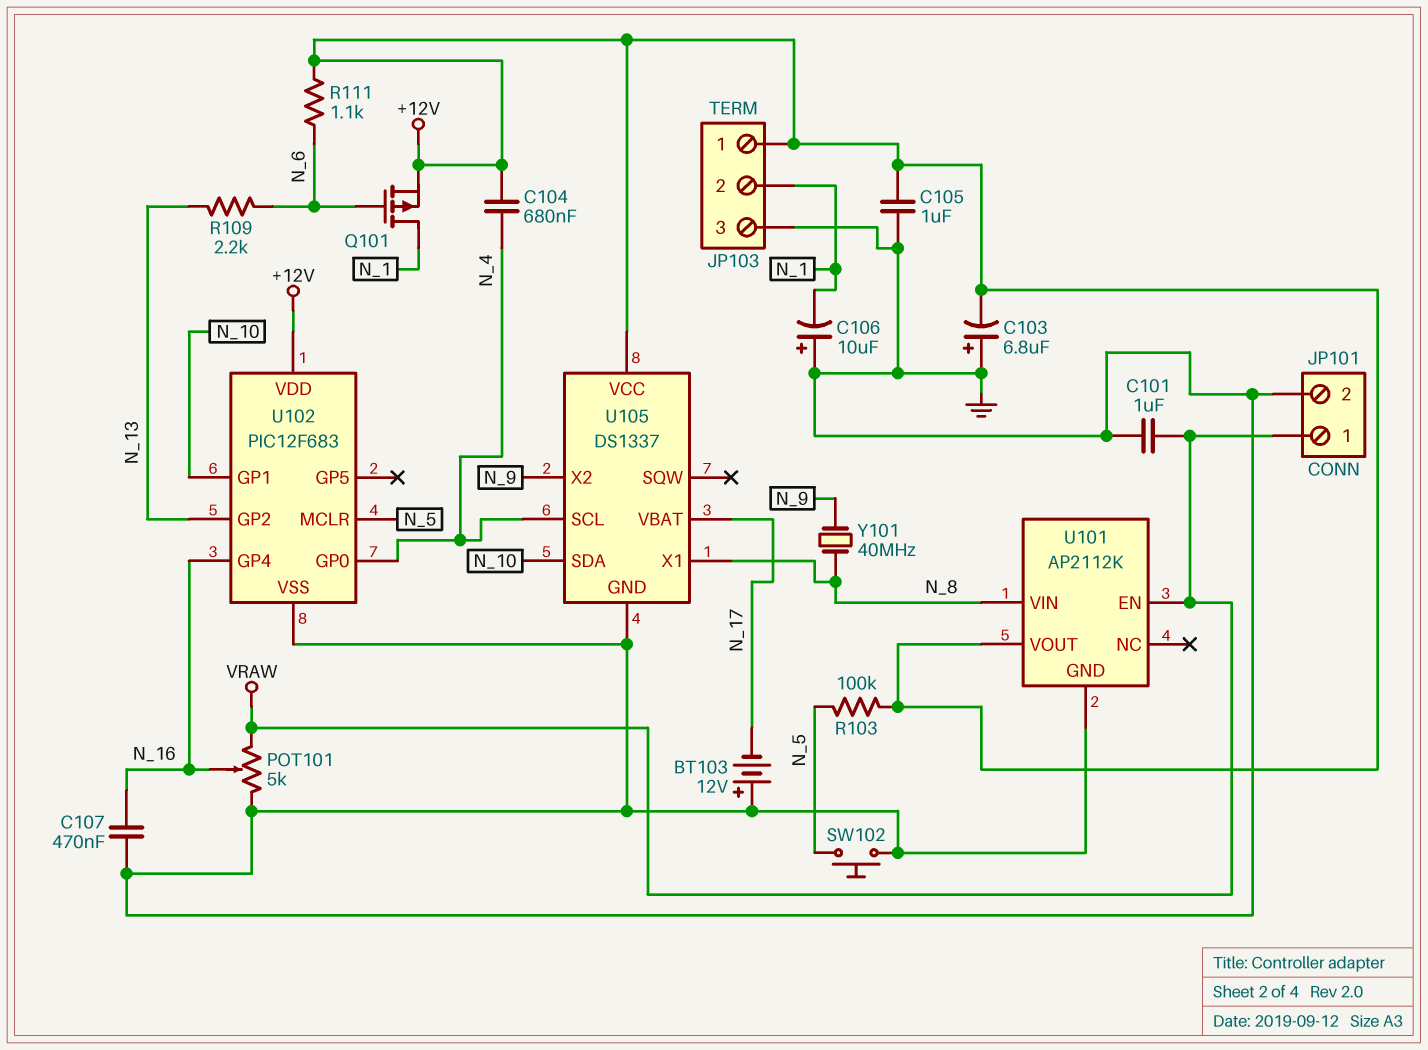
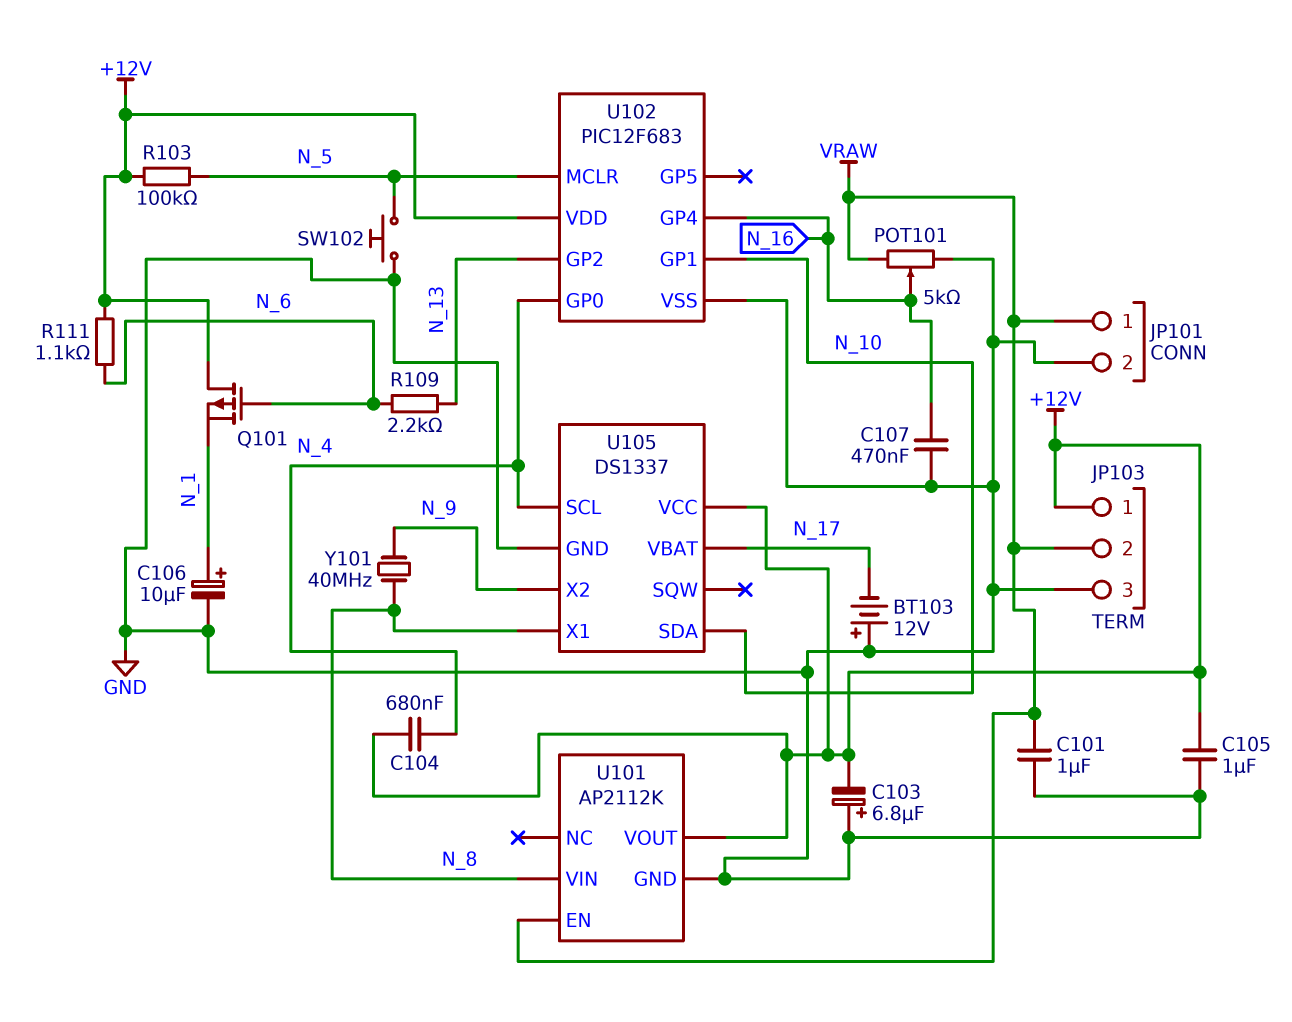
C106: 10uF (plus GND, minus N_1) -> 10uF (plus N_1, minus GND)
JP103 pin 2: N_1 -> VRAW
Q101: PMOS (G N_6, D N_1, S +12V) -> PMOS (G N_6, D +12V, S N_1)

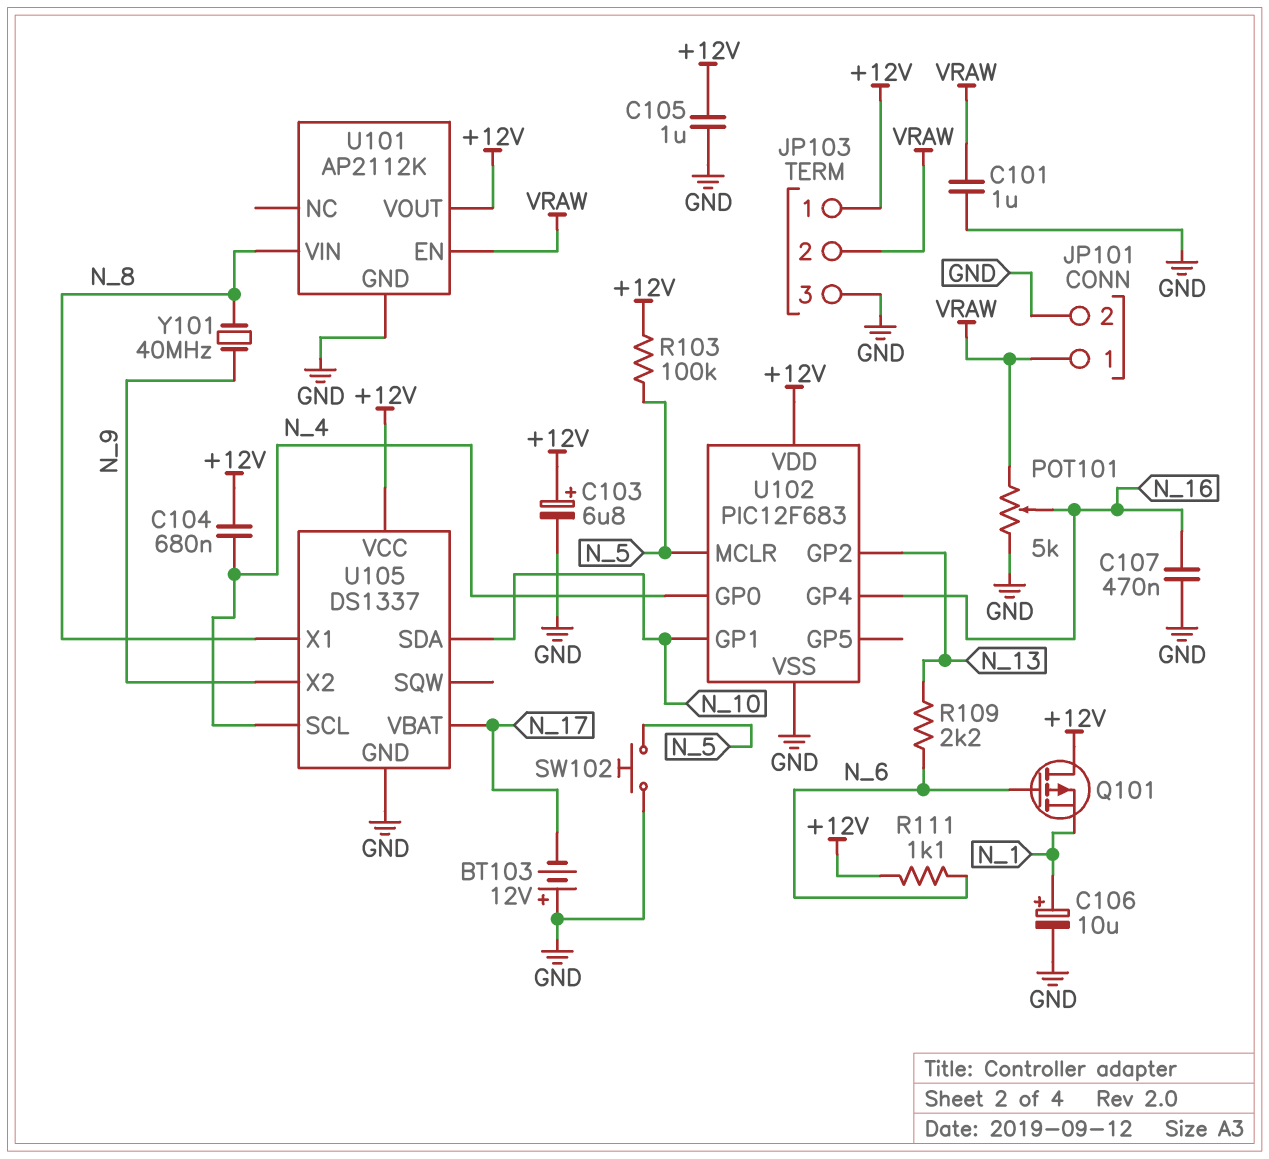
C103: 6.8uF (plus GND, minus +12V) -> 6.8uF (plus +12V, minus GND)

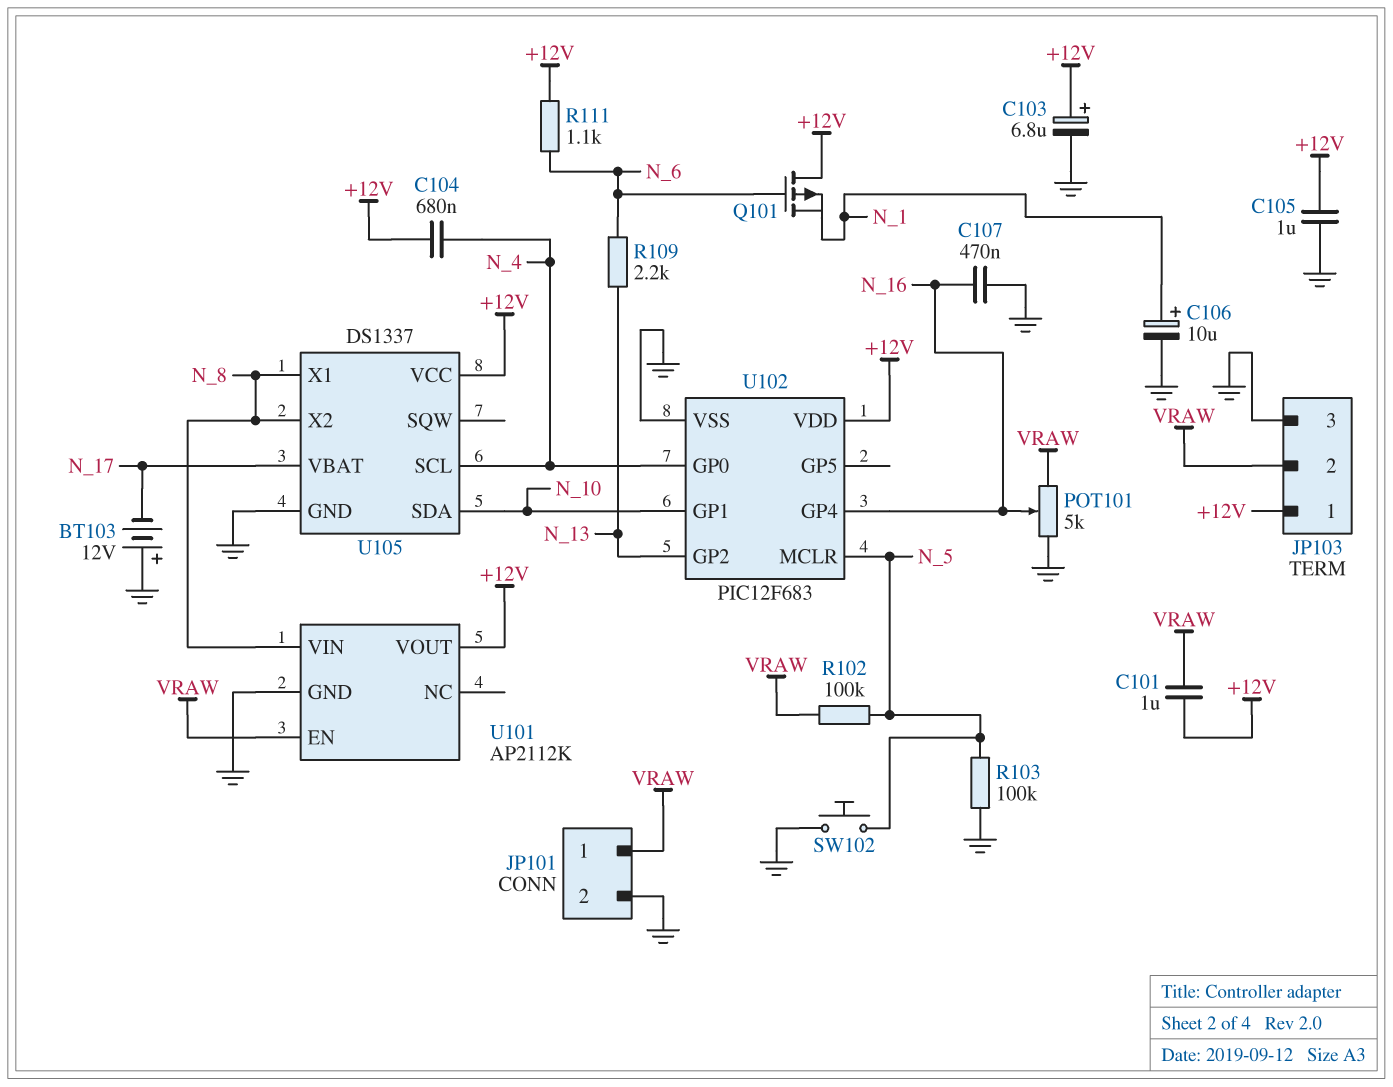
C101: 1uF (GND, VRAW) -> 1uF (+12V, VRAW)
R102: none -> 100k (N_5, VRAW)
R103: 100k (+12V, N_5) -> 100k (GND, N_5)
U105 pin X2: N_9 -> N_8
Y101: 40MHz (N_8, N_9) -> none

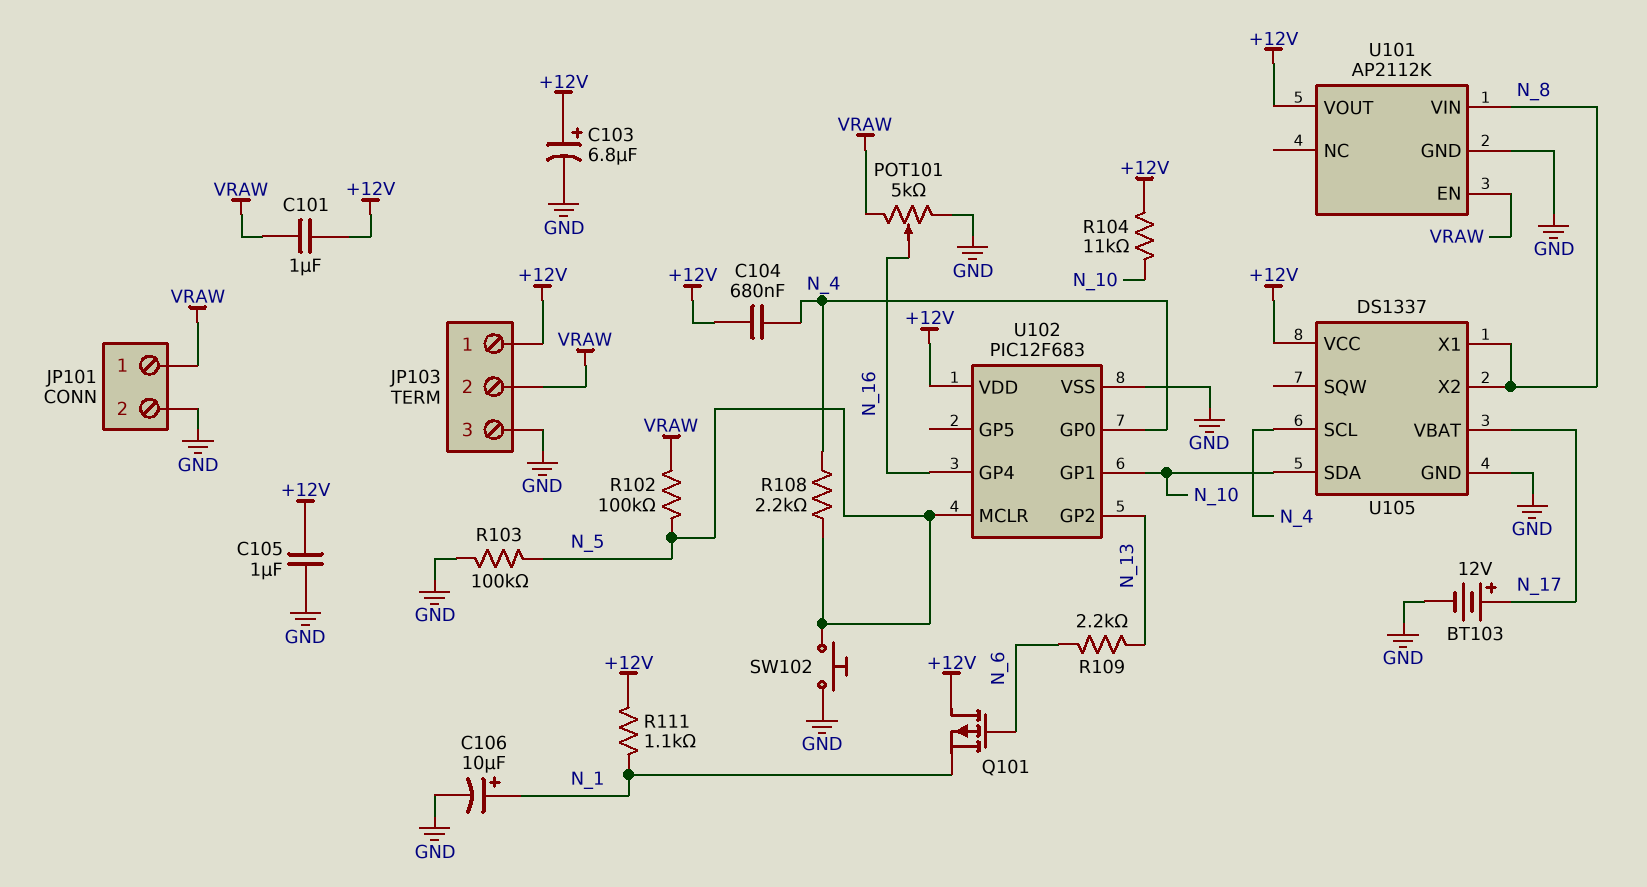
BT103: 12V (plus GND, minus N_17) -> 12V (plus N_17, minus GND)
C107: 470nF (GND, N_16) -> none
R104: none -> 11k (+12V, N_10)
R108: none -> 2.2k (N_4, N_5)
R111: 1.1k (+12V, N_6) -> 1.1k (+12V, N_1)

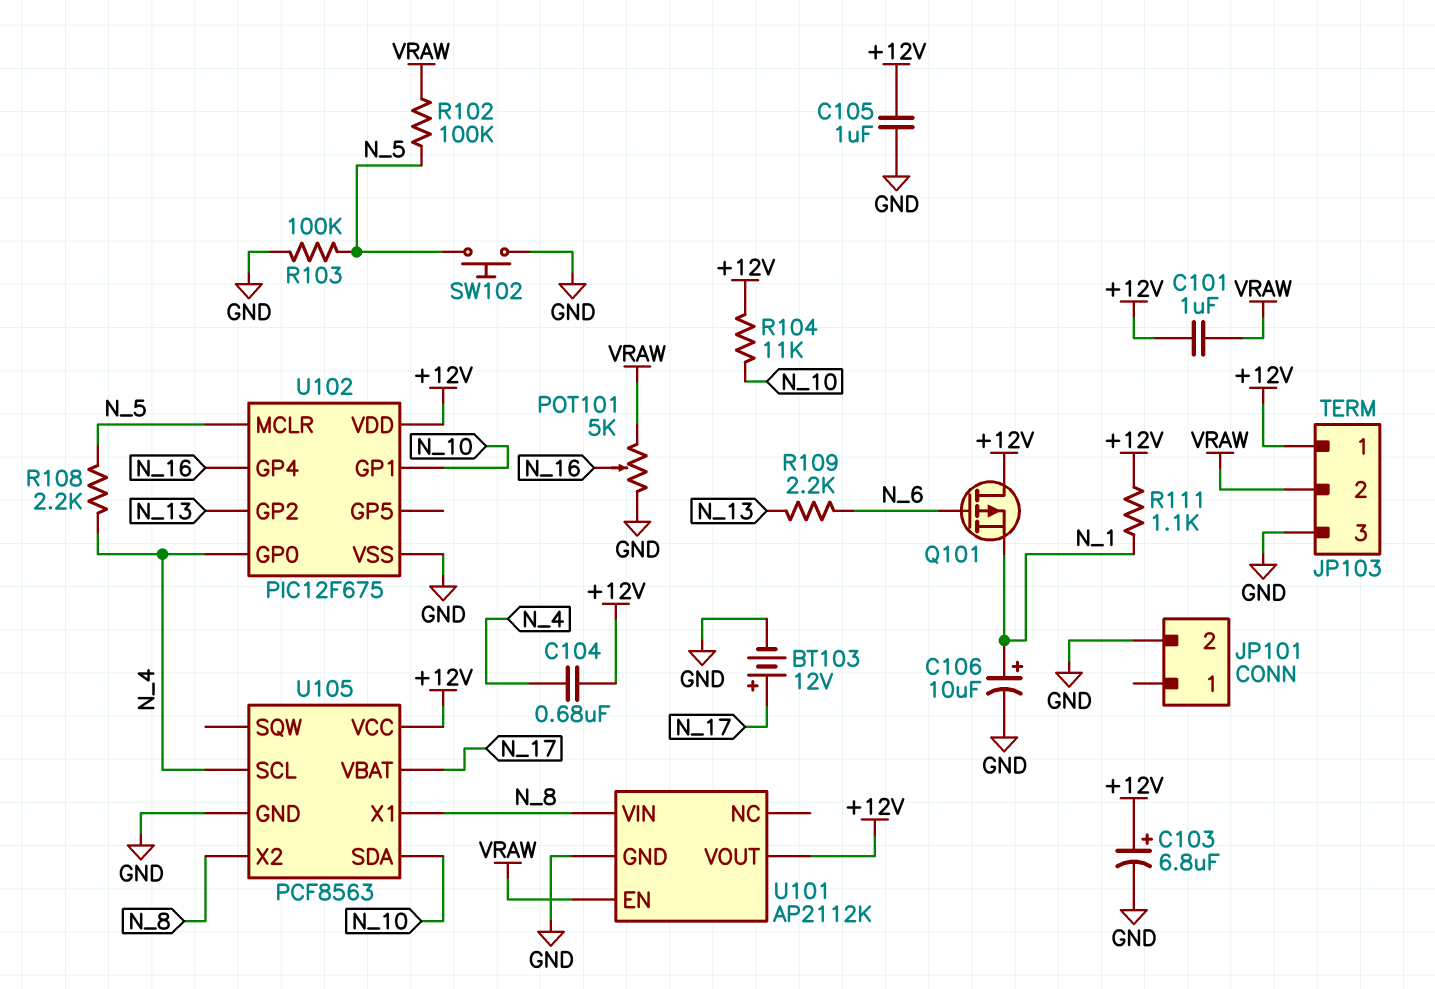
JP101 pin 1: VRAW -> none
U102: PIC12F683 -> PIC12F675
U105: DS1337 -> PCF8563

